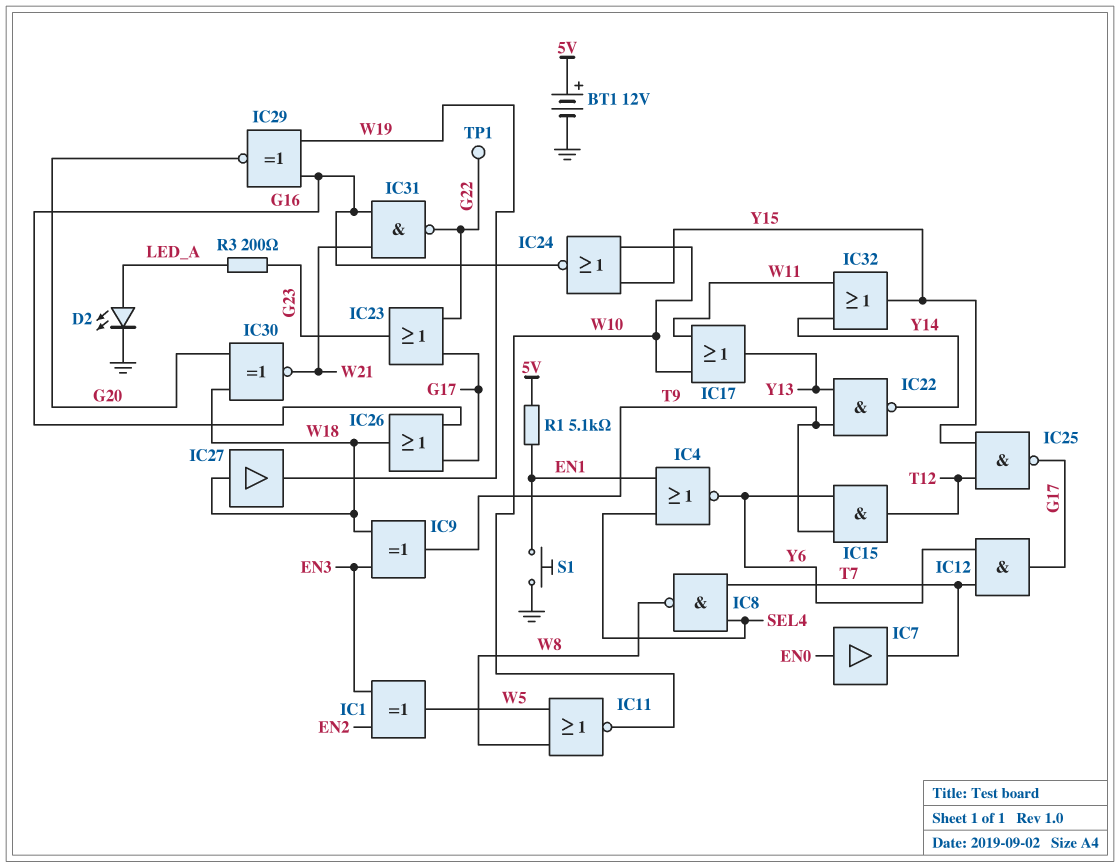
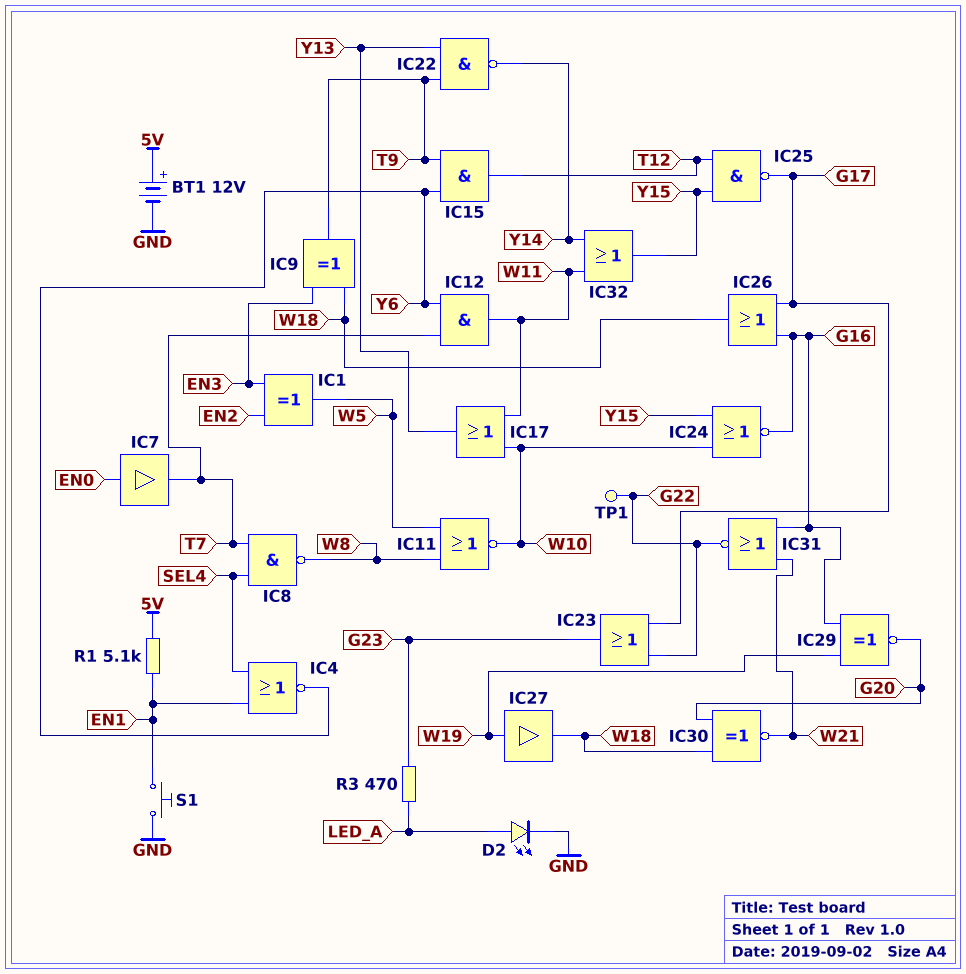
IC12: AND (in T7, in Y6, out G17) -> AND (in T7, in Y6, out W11)
IC27: buffer (in W18, out W19) -> buffer (in W19, out W18)
IC31: NAND (in G16, in W21, out G22) -> NOR (in G16, in W21, out G22)
R3: 200 (G23, LED_A) -> 470 (G23, LED_A)

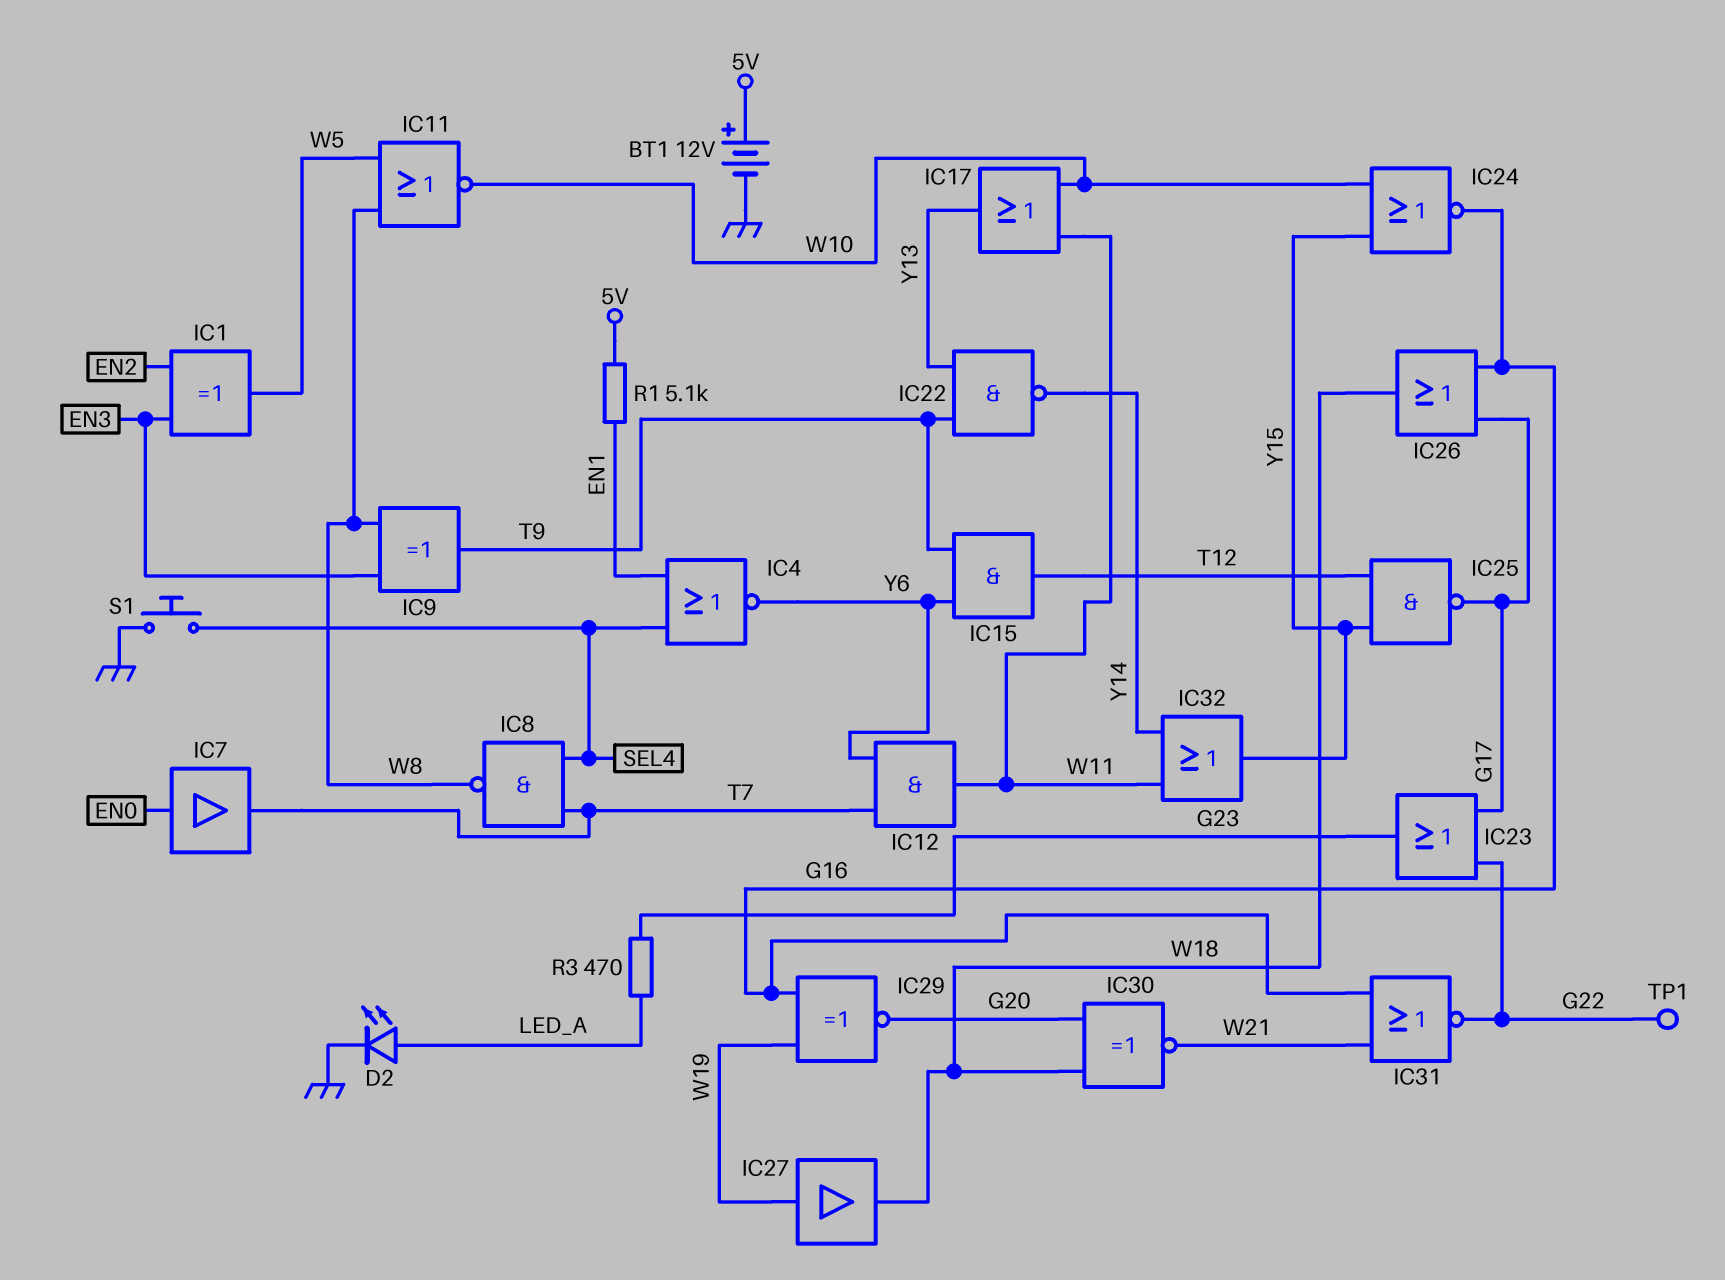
IC9: XOR (in EN3, in W18, out T9) -> XOR (in EN3, in W8, out T9)
S1: button (EN1, GND) -> button (GND, SEL4)

